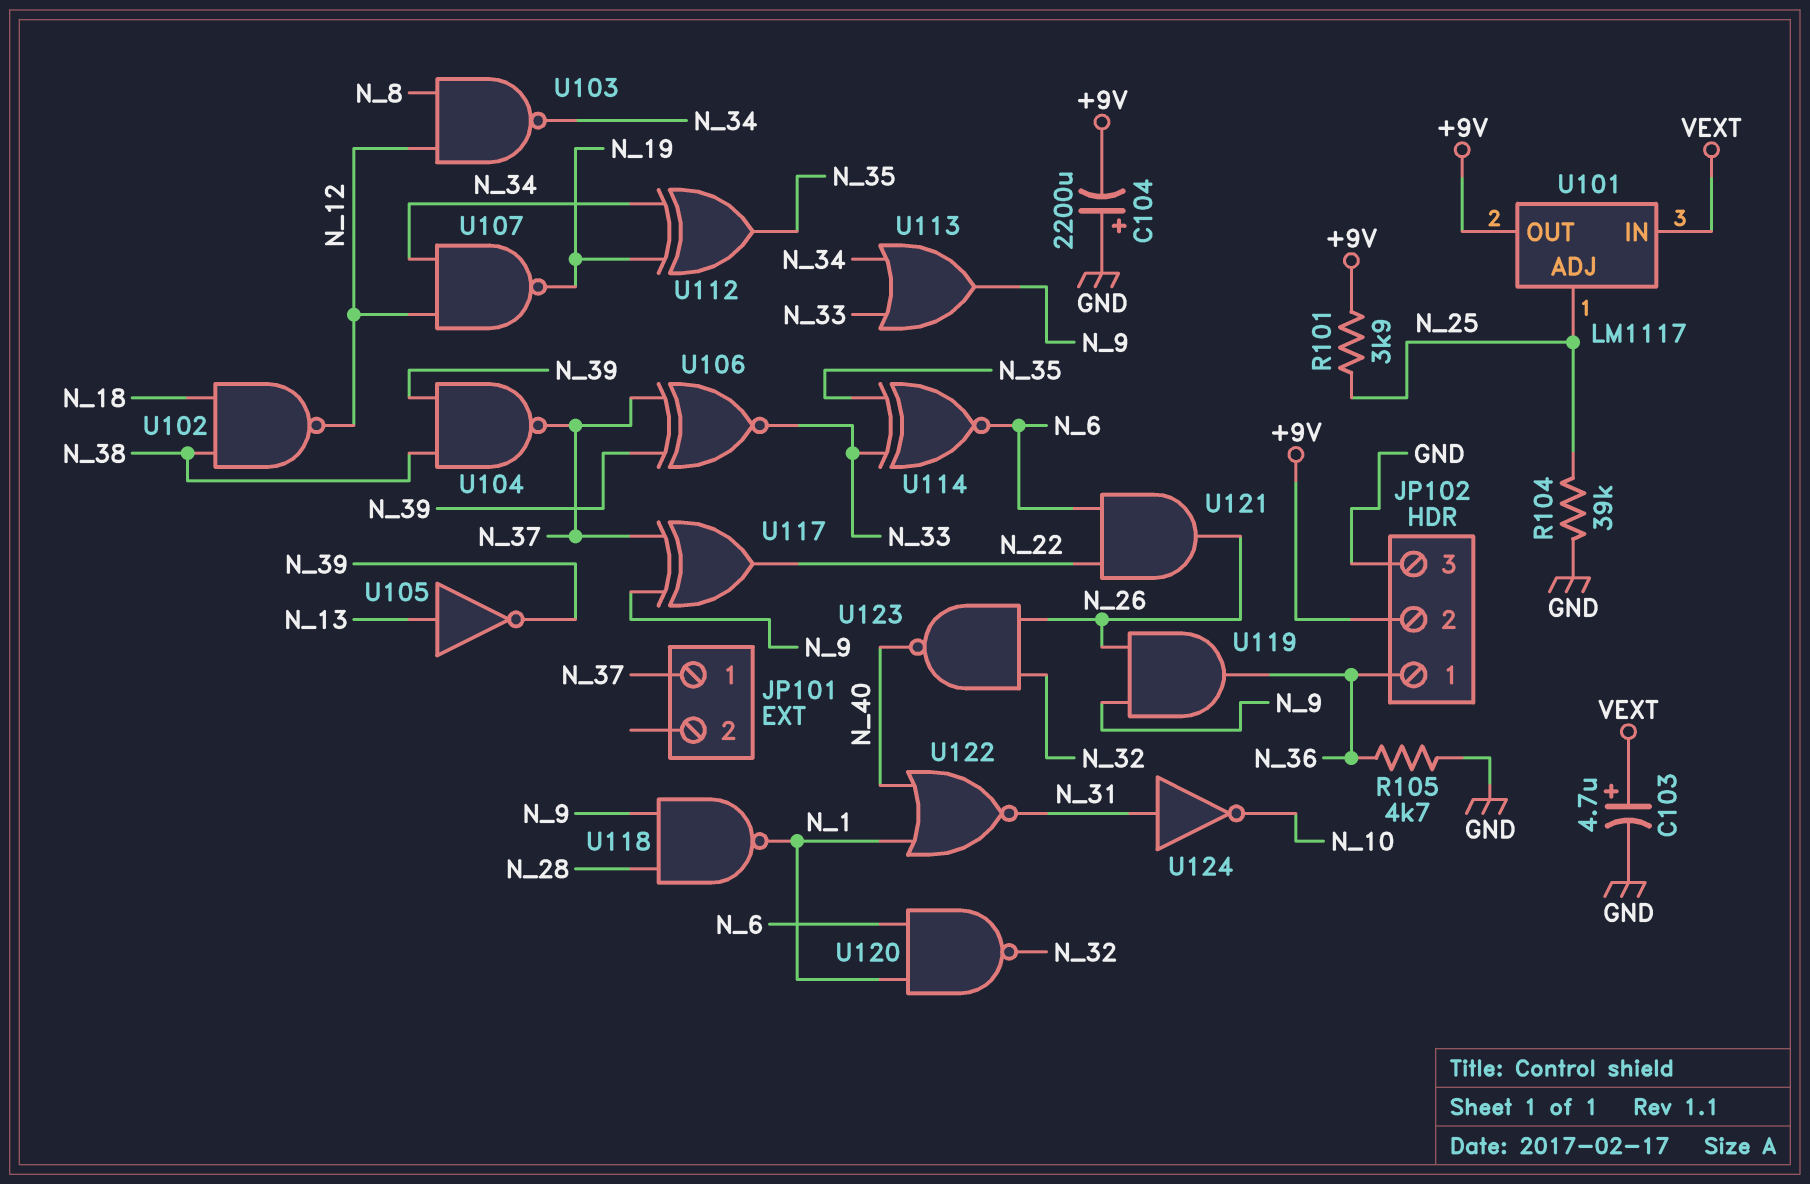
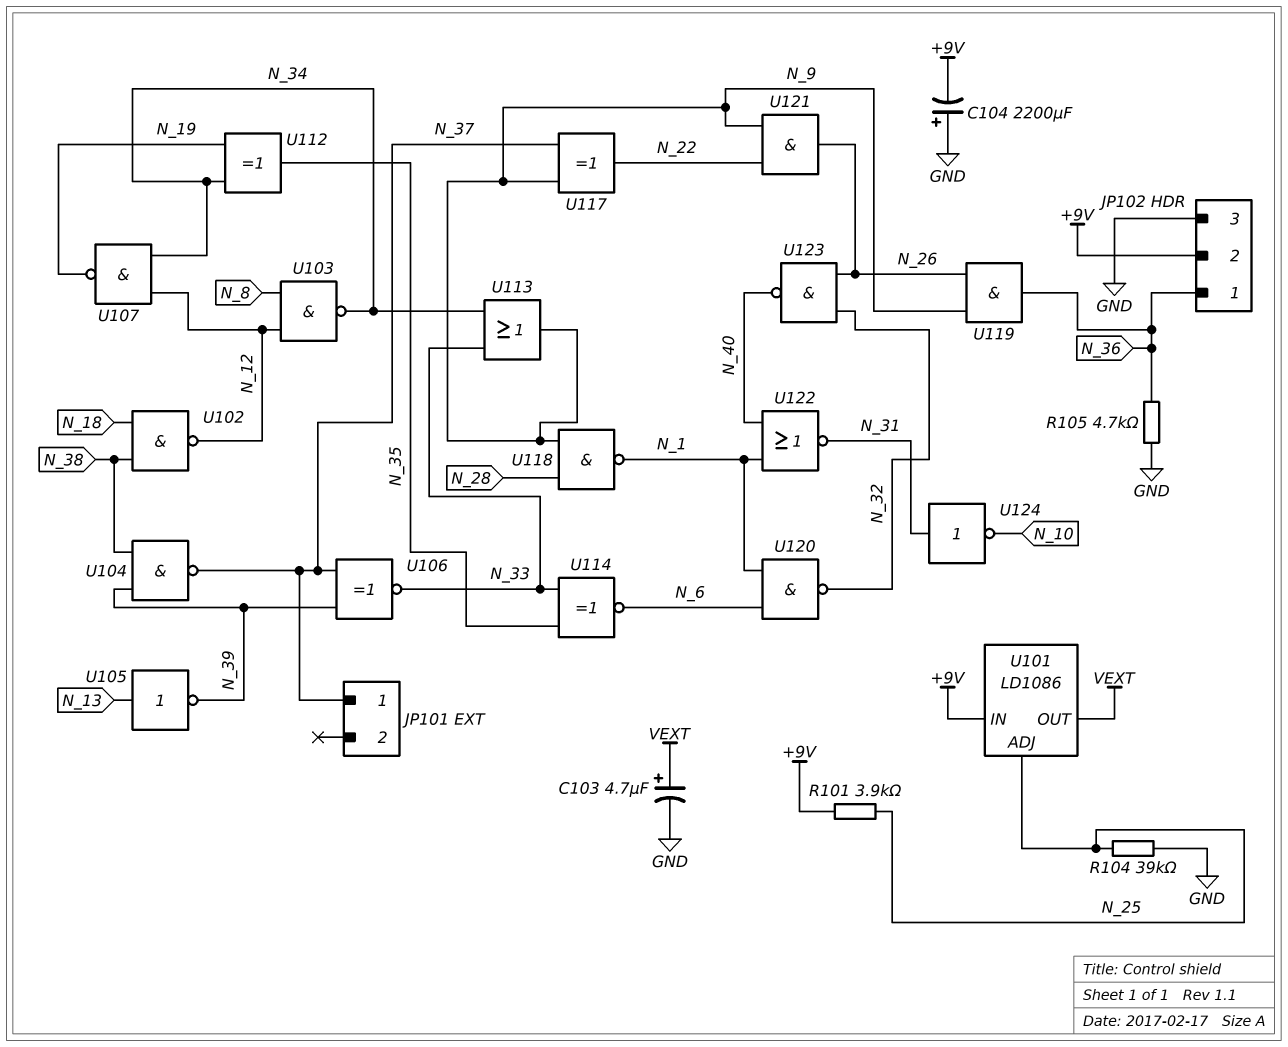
U101: LM1117 -> LD1086
U101 pin IN: VEXT -> +9V
U101 pin OUT: +9V -> VEXT
U121: AND (in N_6, in N_22, out N_26) -> AND (in N_9, in N_22, out N_26)

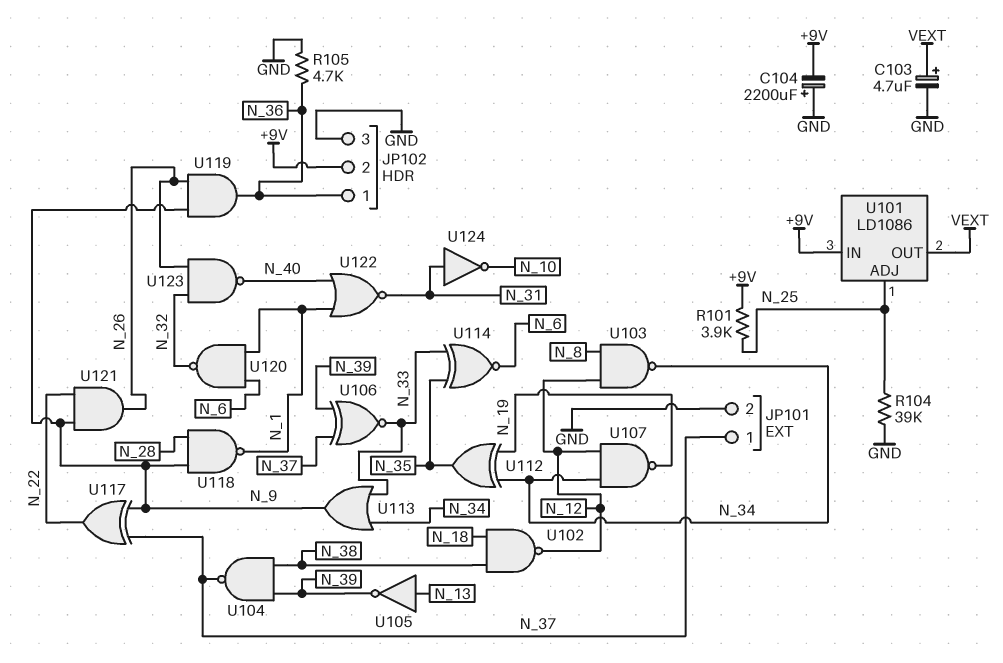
JP101 pin 2: none -> GND

